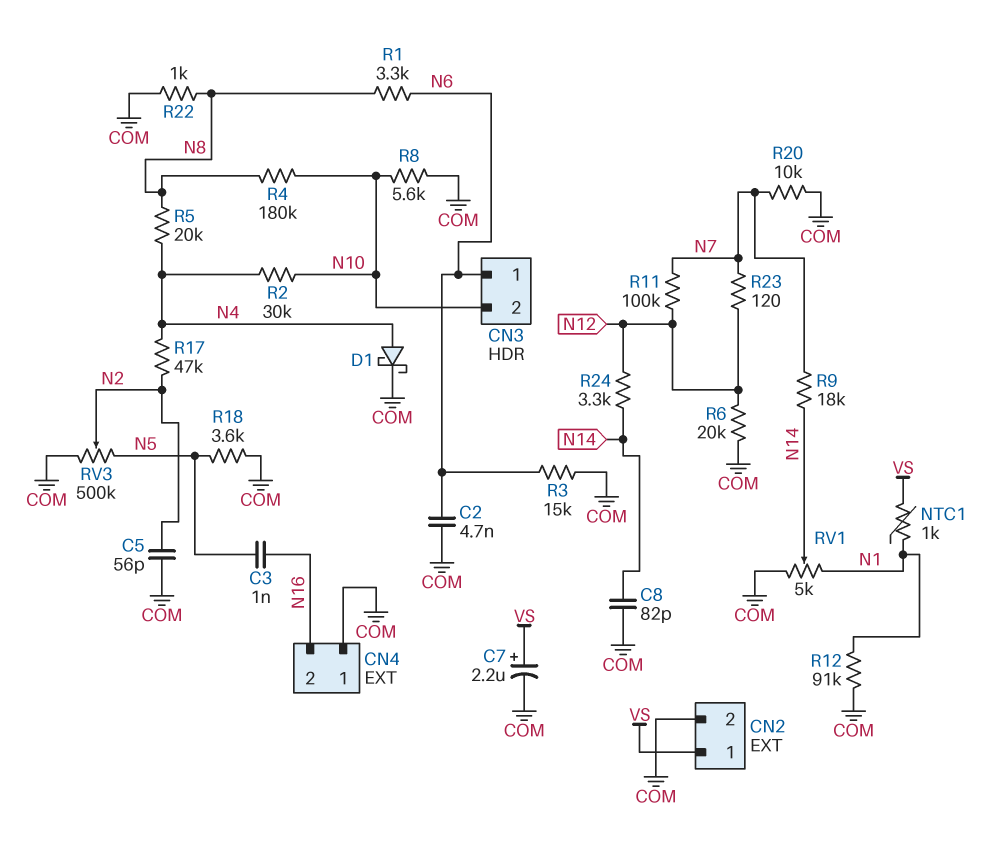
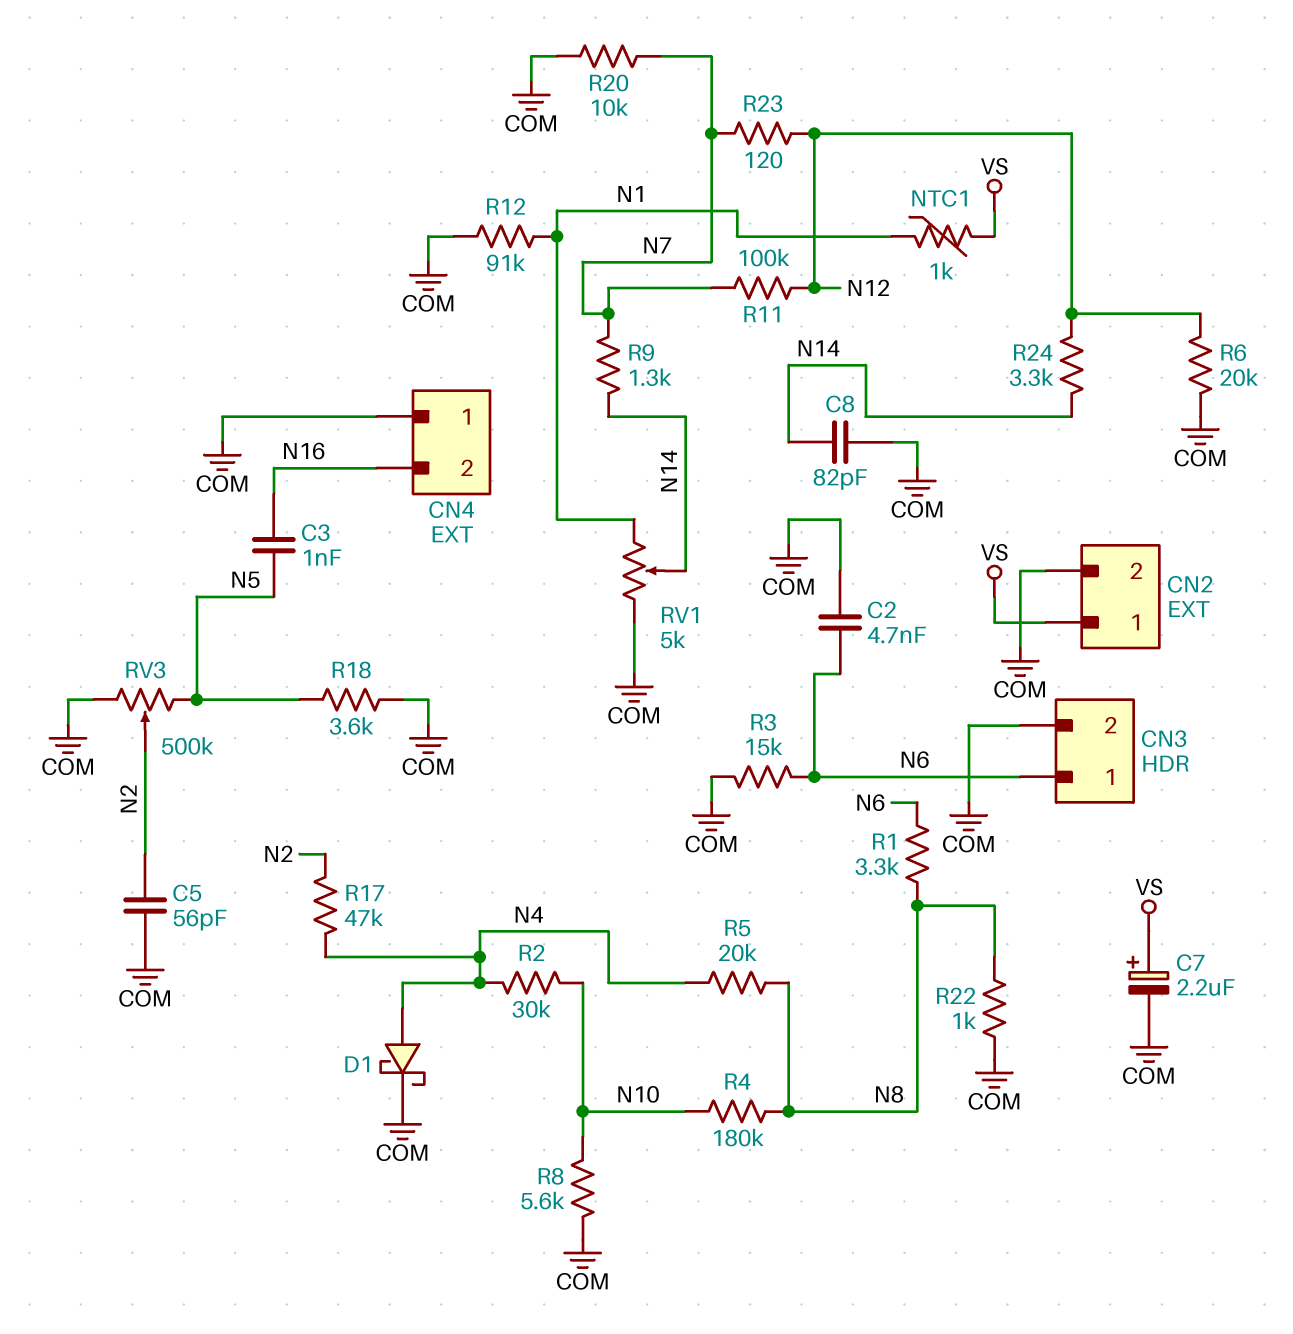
CN3 pin 2: N10 -> COM
R9: 18k (N7, N14) -> 1.3k (N7, N14)

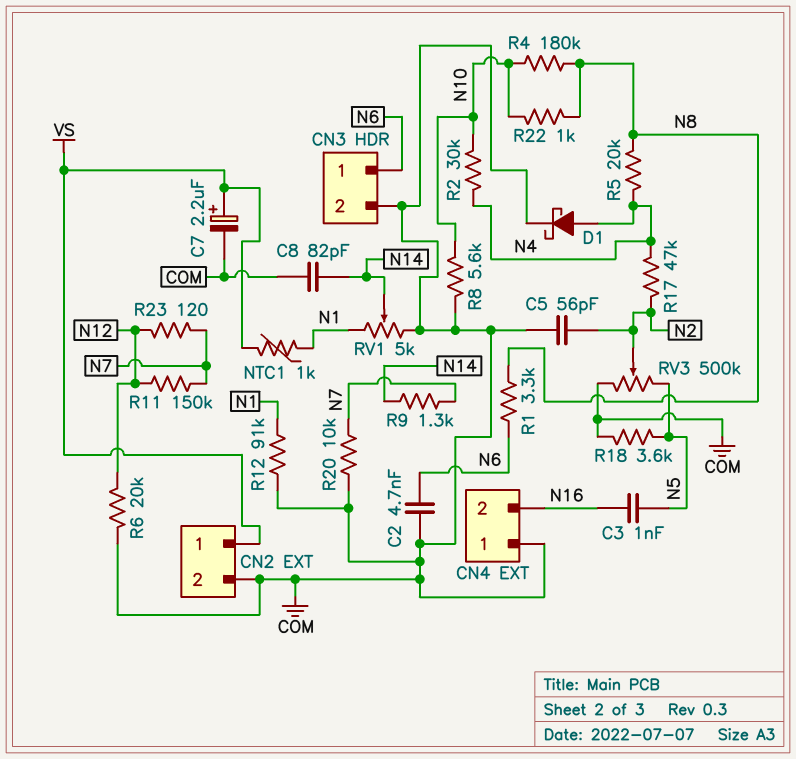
R3: 15k (COM, N6) -> none
R11: 100k (N7, N12) -> 150k (N7, N12)
R22: 1k (COM, N8) -> 1k (N8, N10)
R24: 3.3k (N12, N14) -> none

